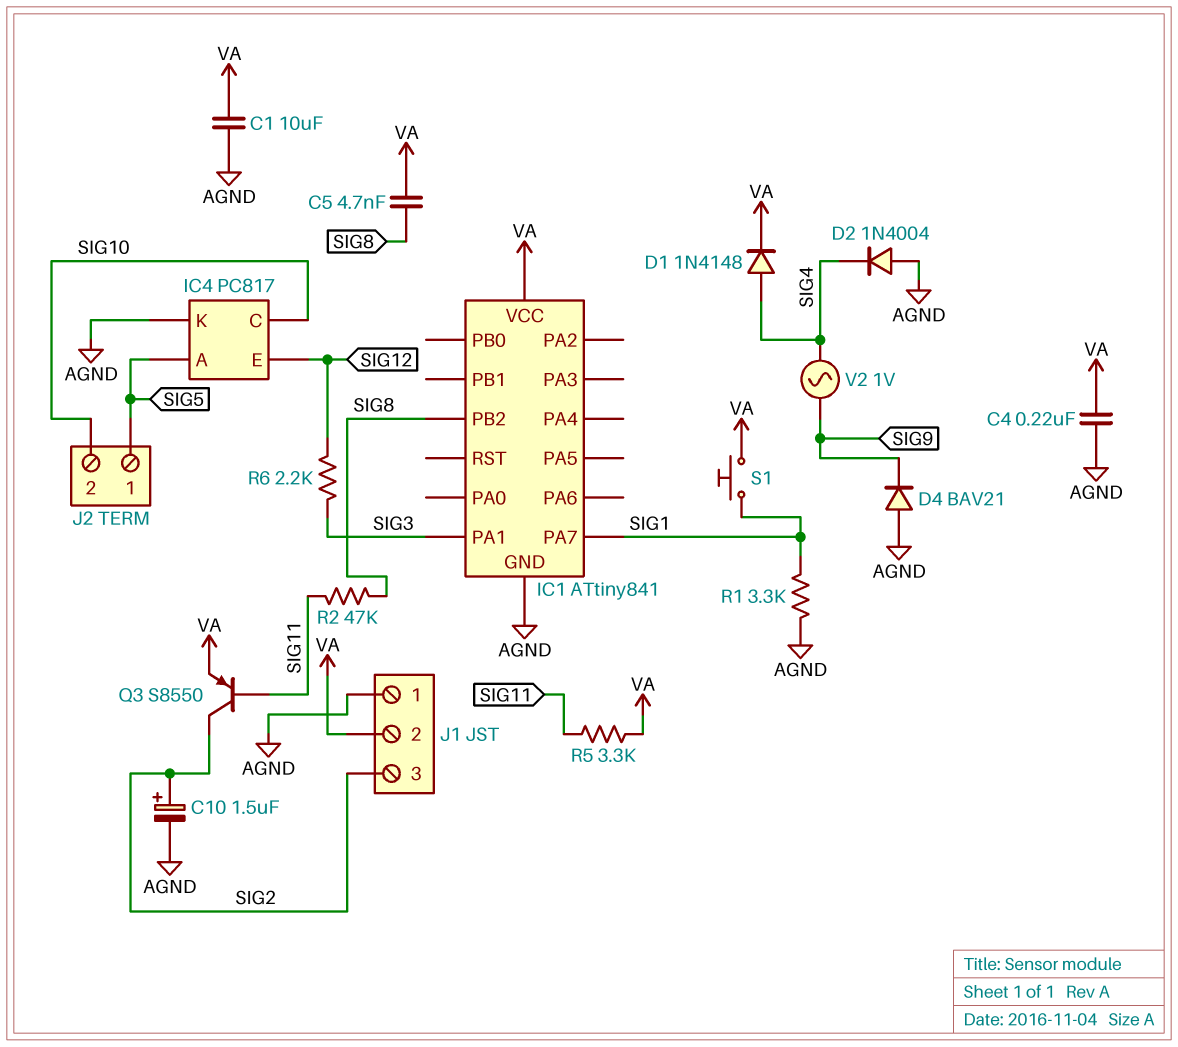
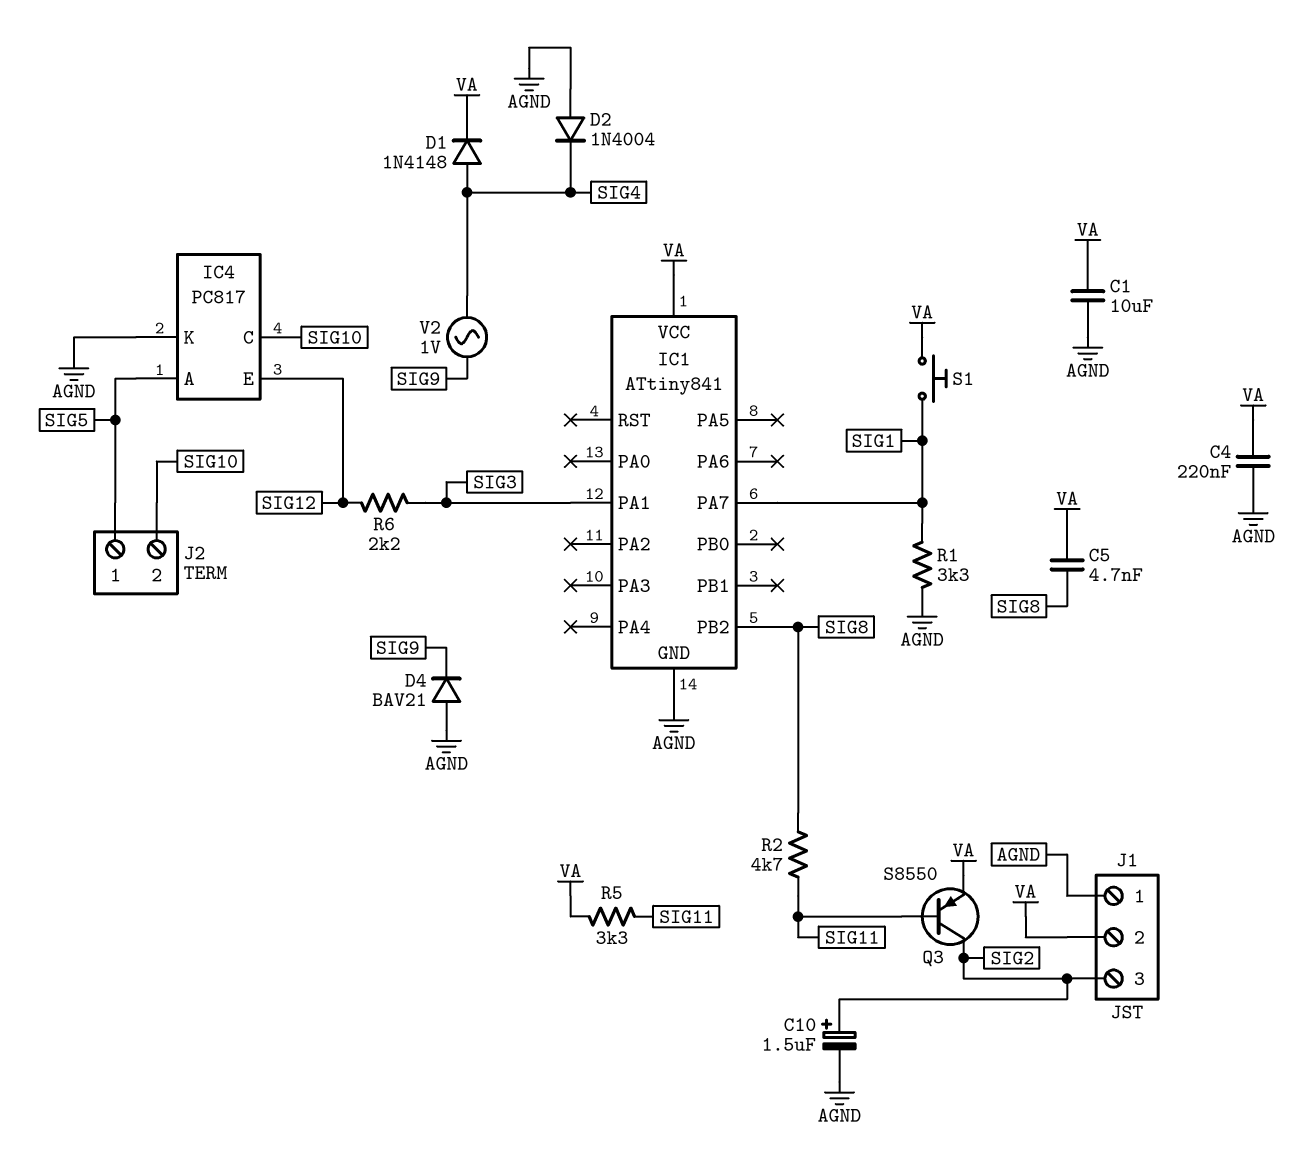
R2: 47k (SIG8, SIG11) -> 4.7k (SIG8, SIG11)

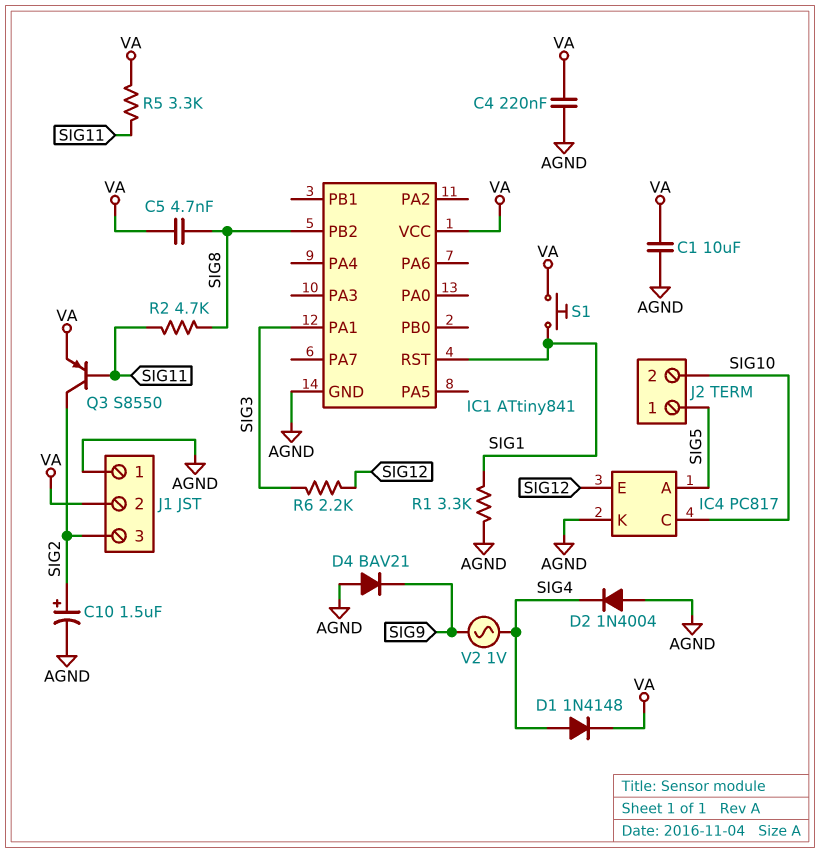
IC1 pin PA7: SIG1 -> none
IC1 pin RST: none -> SIG1

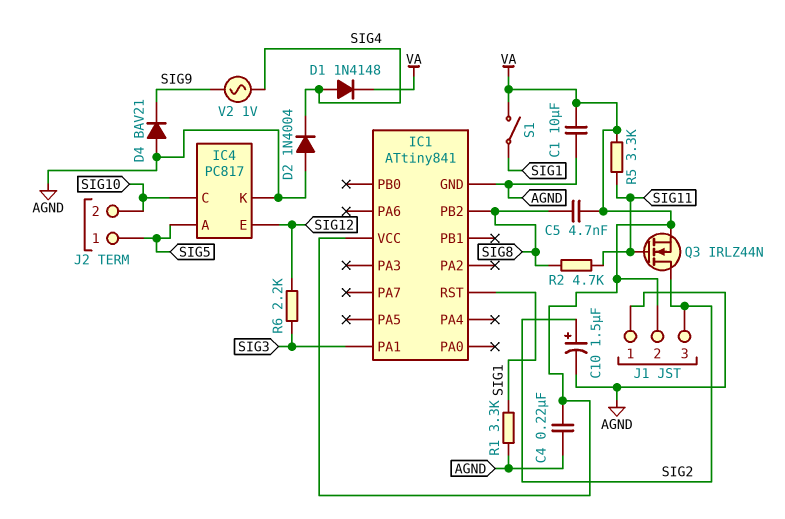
Q3: PNP S8550 (B SIG11, C SIG2, E VA) -> NMOS IRLZ44N (G SIG11, D SIG2, S VA)
S1: button (SIG1, VA) -> switch (SIG1, VA)

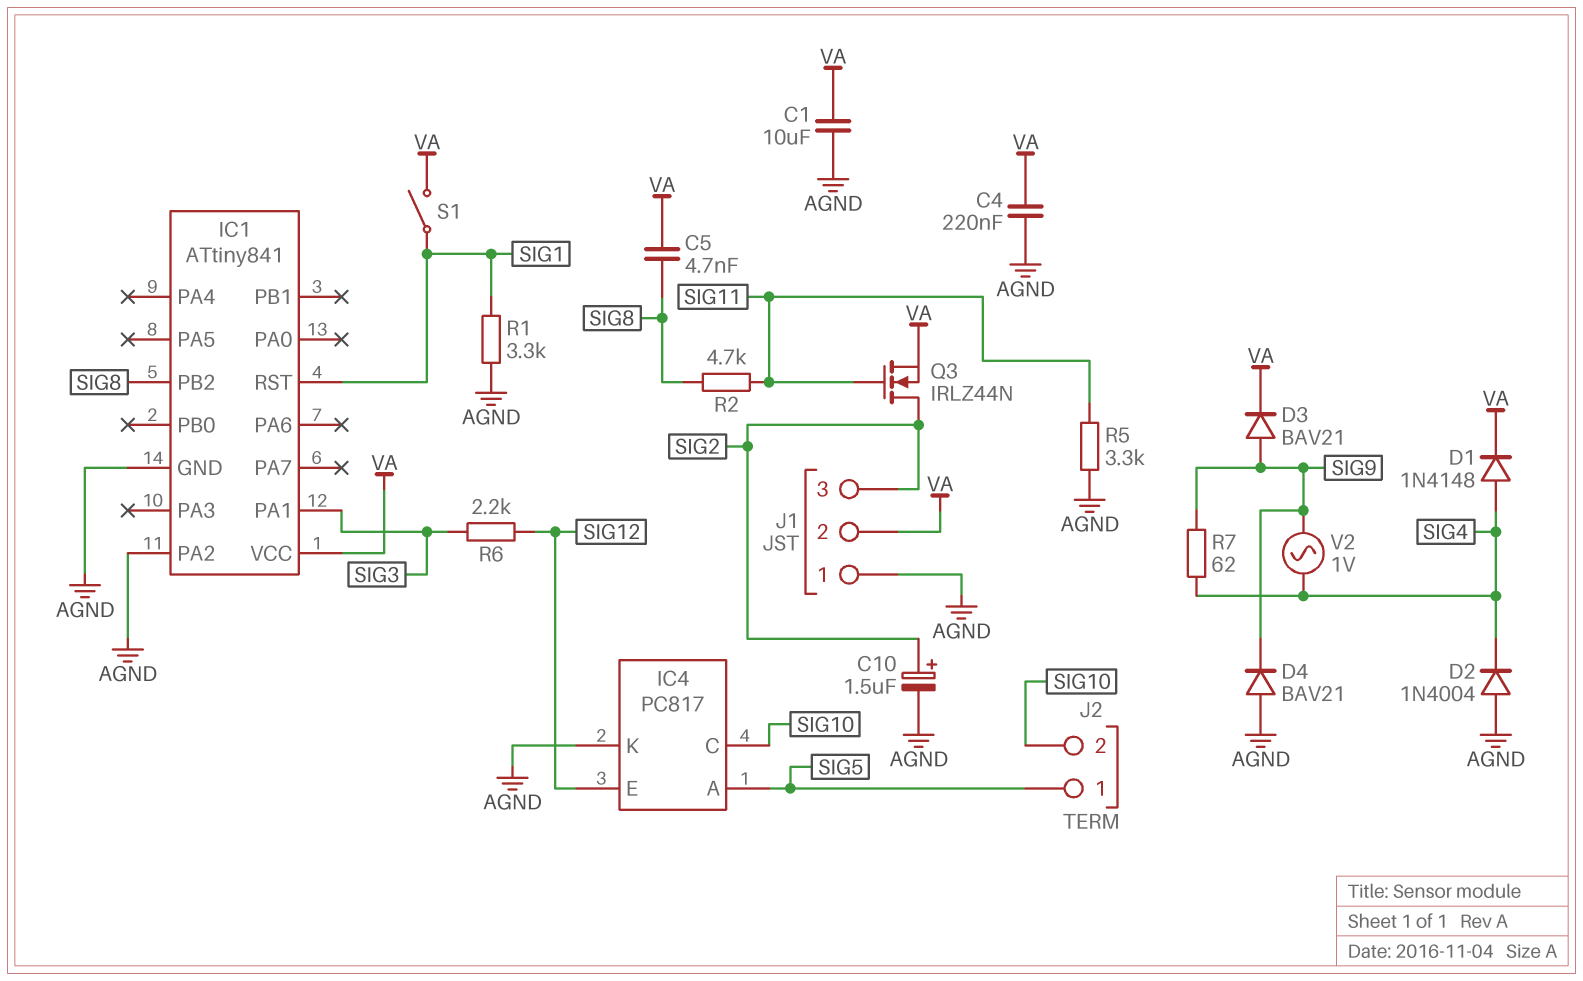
D3: none -> diode BAV21 (A SIG9, K VA)
IC1 pin PA2: none -> AGND
R5: 3.3k (SIG11, VA) -> 3.3k (AGND, SIG11)
R7: none -> 62 (SIG4, SIG9)

